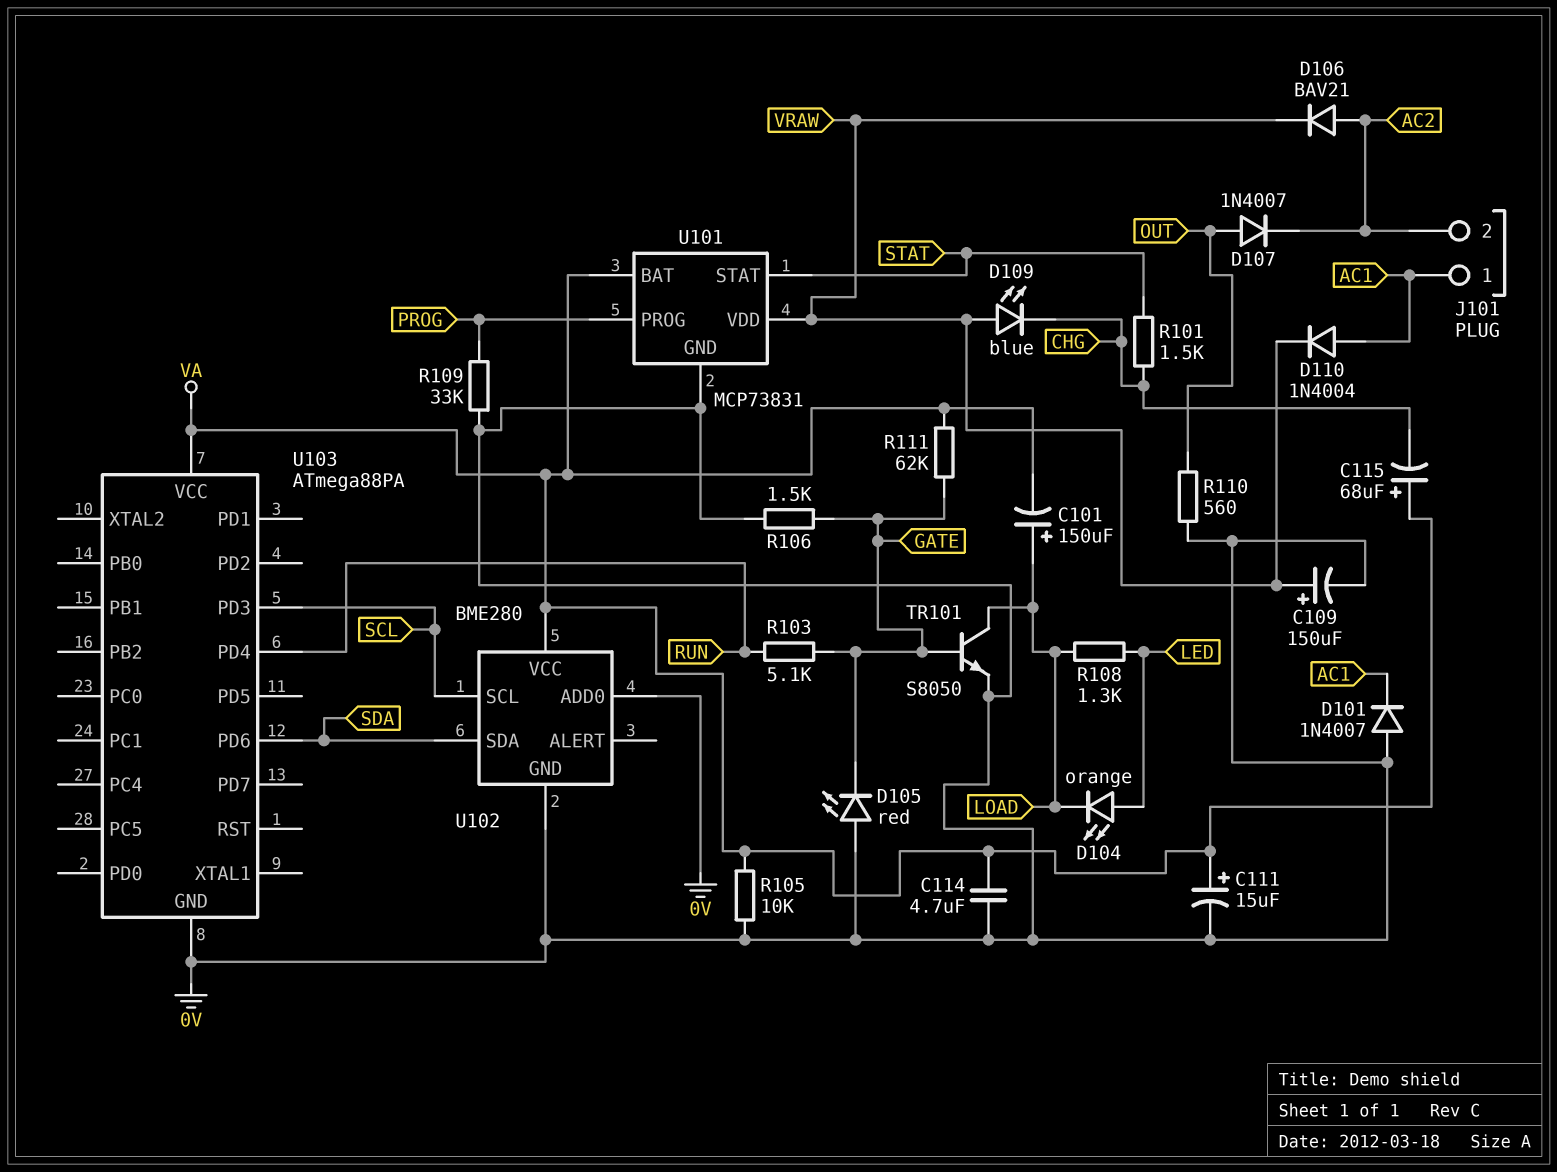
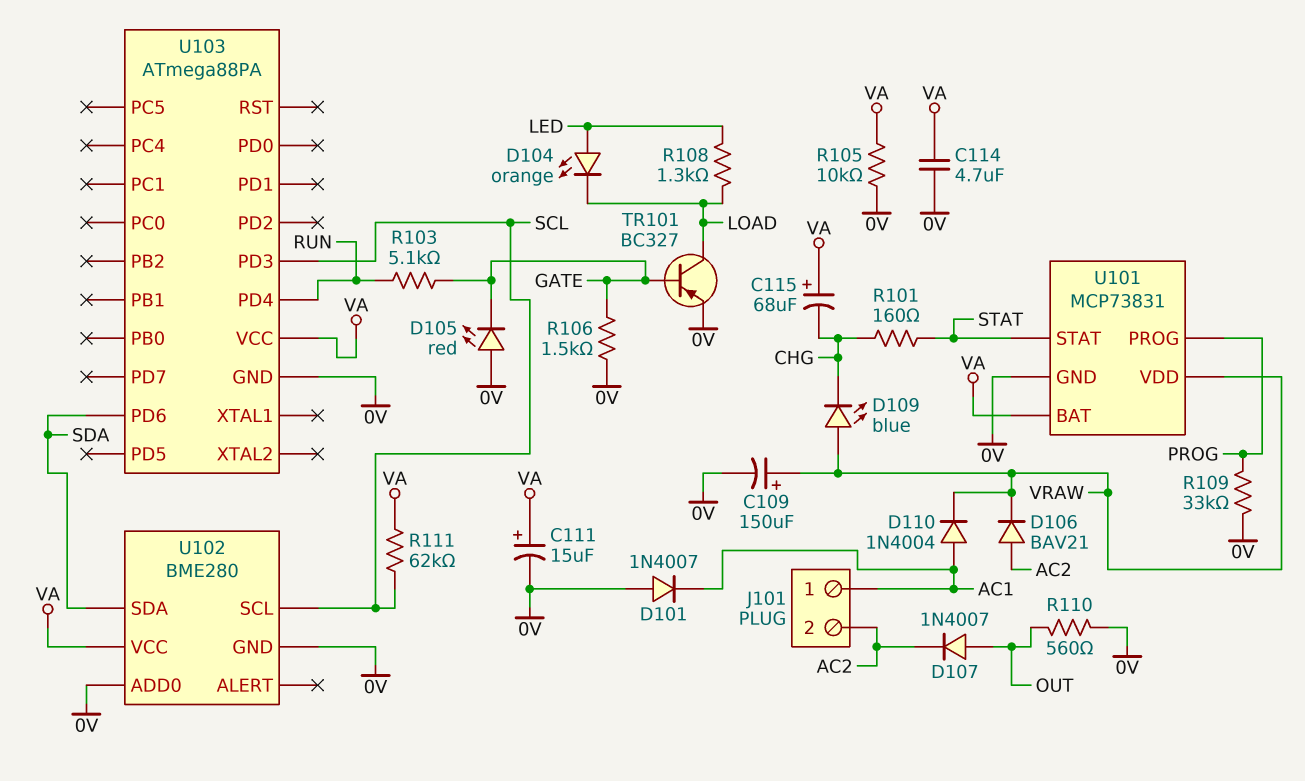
C101: 150uF (plus LOAD, minus VA) -> none
R101: 1.5k (CHG, STAT) -> 160 (CHG, STAT)
R111: 62k (GATE, VA) -> 62k (SCL, VA)
TR101: NPN S8050 (B GATE, C LOAD, E 0V) -> PNP BC327 (B GATE, C LOAD, E 0V)

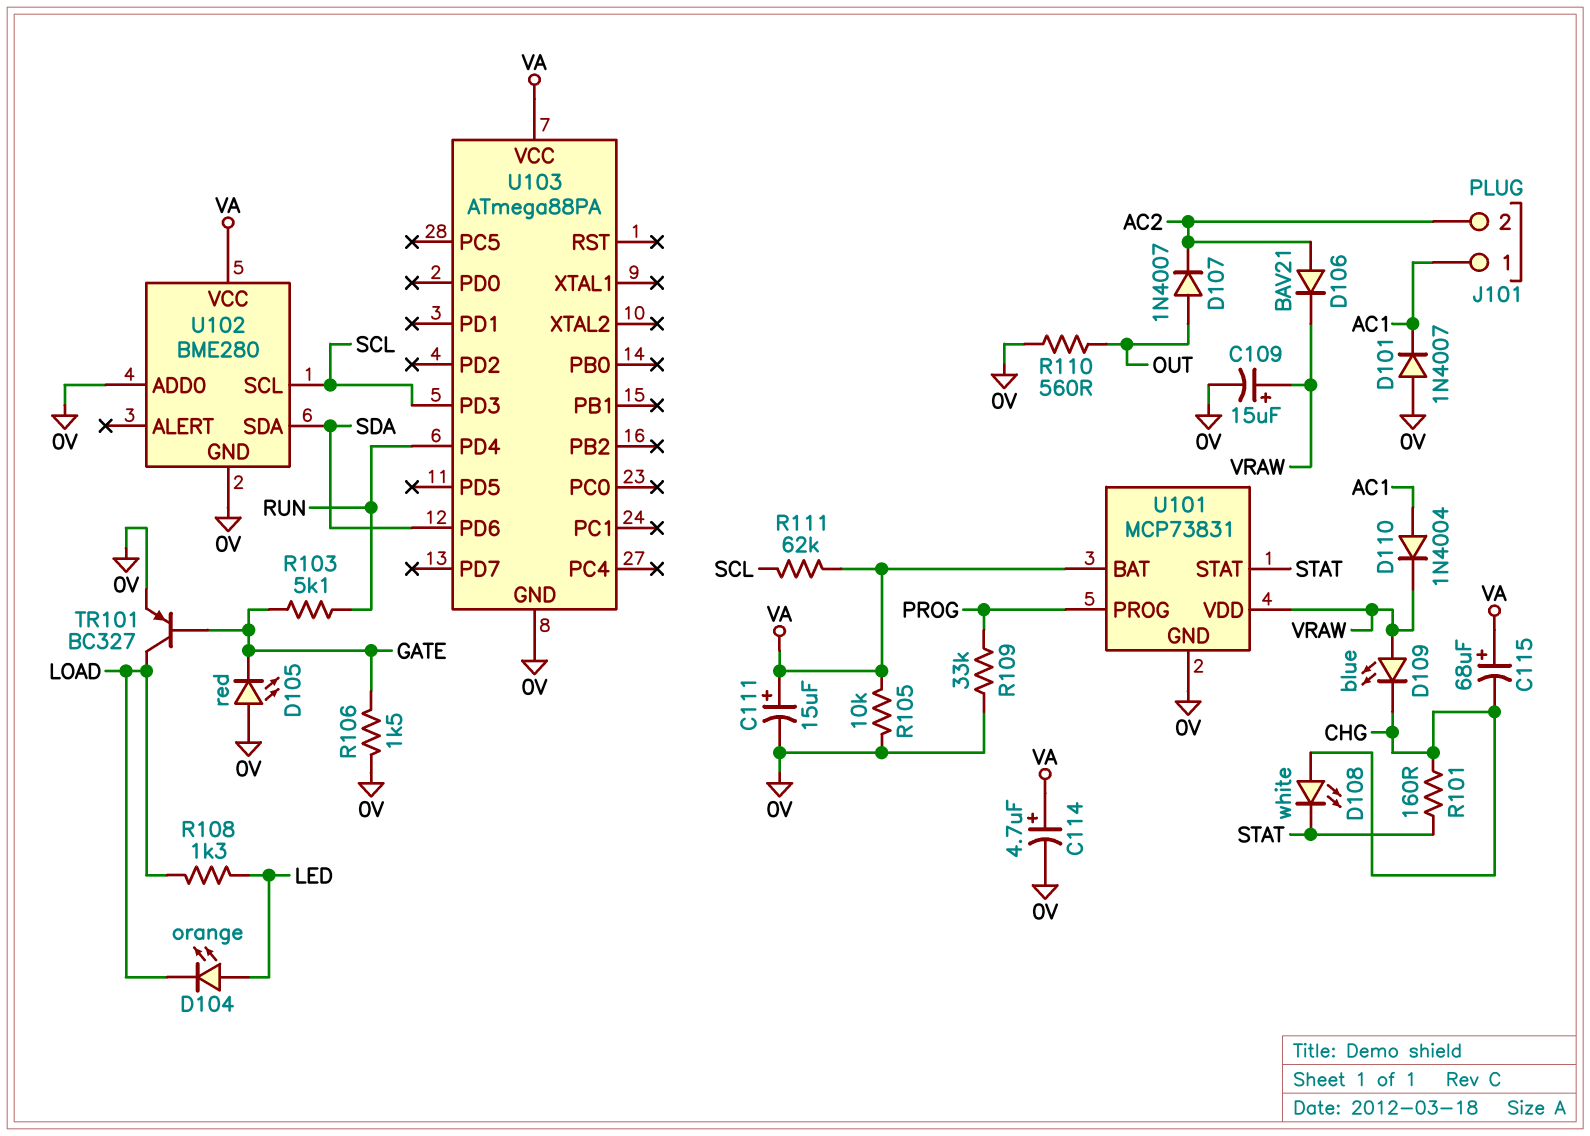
C109: 150uF (plus VRAW, minus 0V) -> 15uF (plus VRAW, minus 0V)
C114: 4.7uF (0V, VA) -> 4.7uF (plus VA, minus 0V)
D108: none -> LED white (A CHG, K STAT)

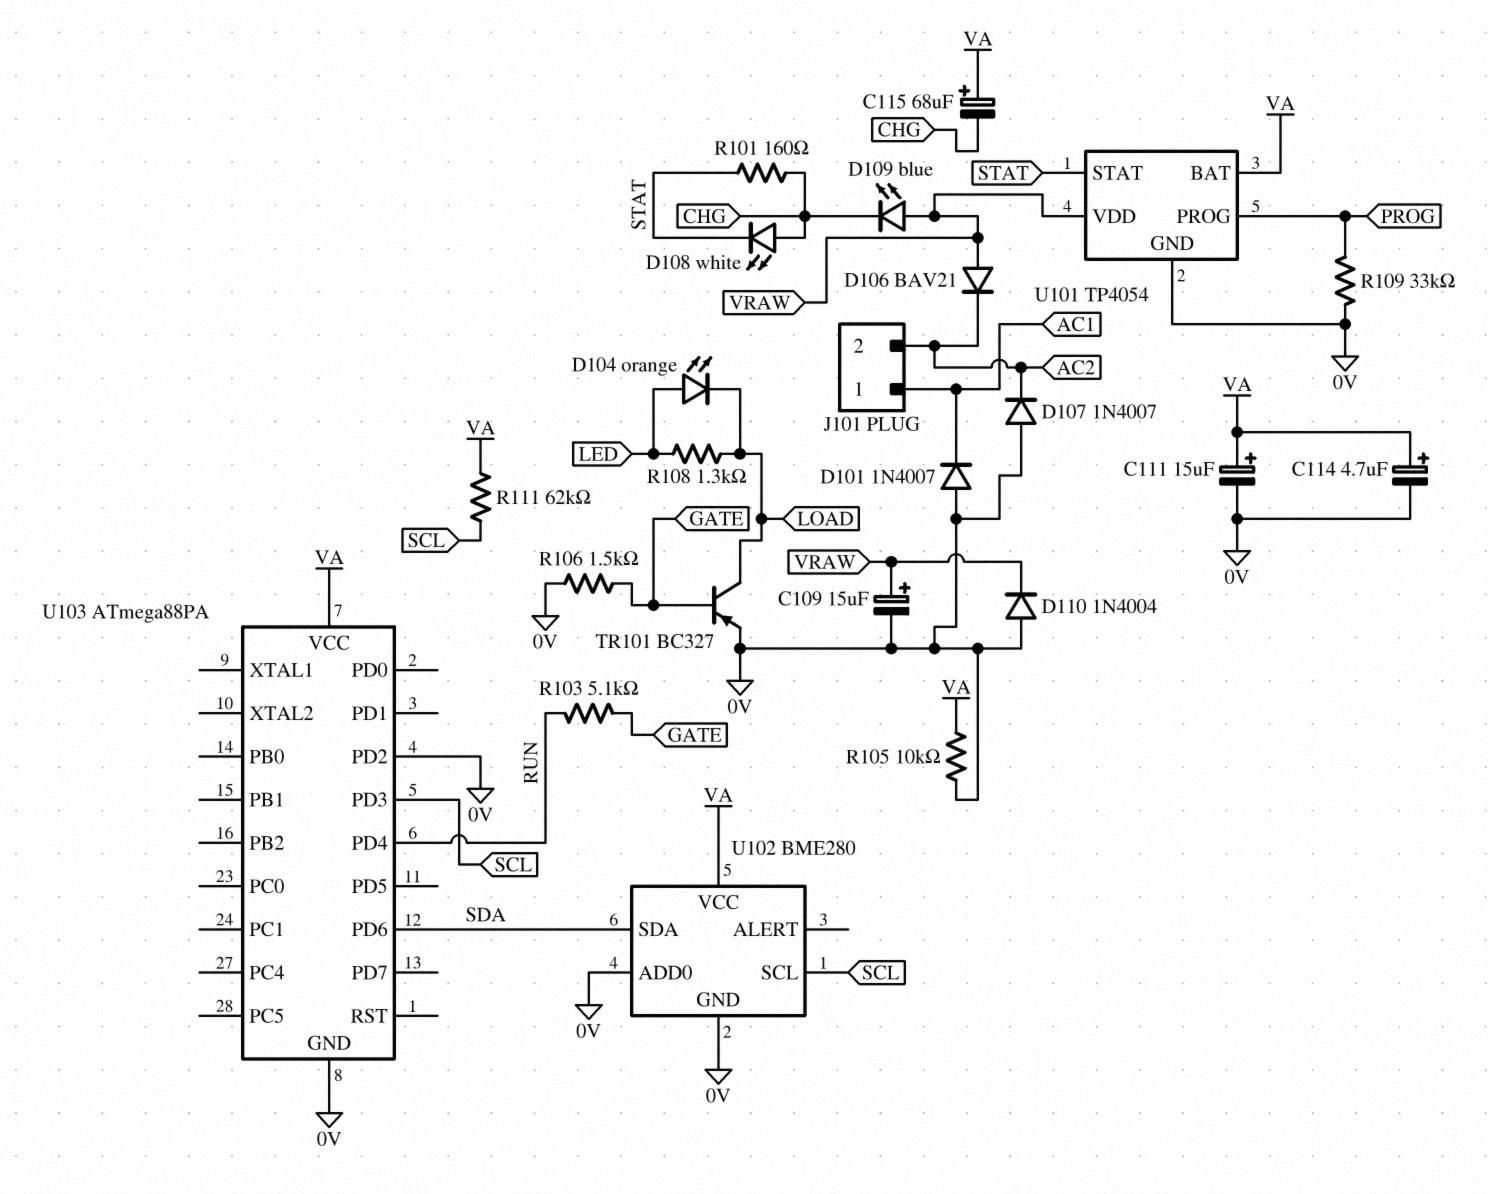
D105: LED red (A 0V, K GATE) -> none
D106: diode BAV21 (A AC2, K VRAW) -> diode BAV21 (A VRAW, K AC2)
D107: diode 1N4007 (A OUT, K AC2) -> diode 1N4007 (A 0V, K AC2)
D110: diode 1N4004 (A AC1, K VRAW) -> diode 1N4004 (A 0V, K VRAW)
R110: 560 (0V, OUT) -> none
U101: MCP73831 -> TP4054
U103 pin PD2: none -> 0V

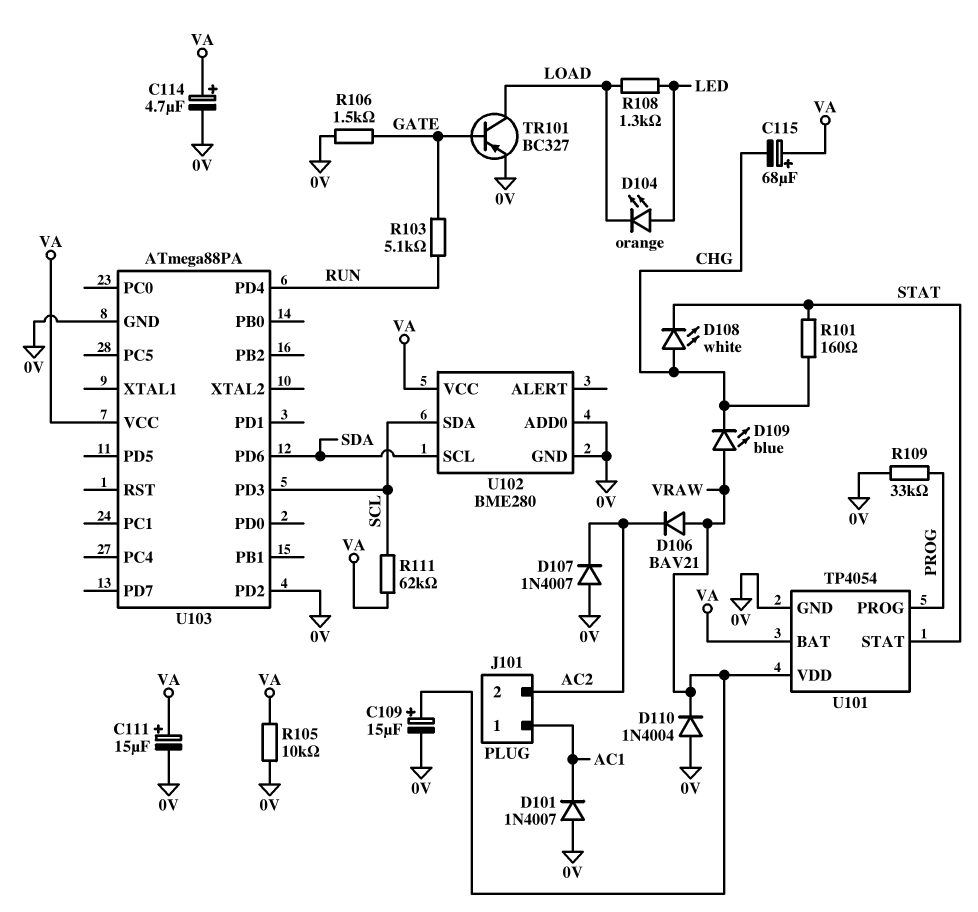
U102 pin SCL: SCL -> SDA
U102 pin SDA: SDA -> SCL

